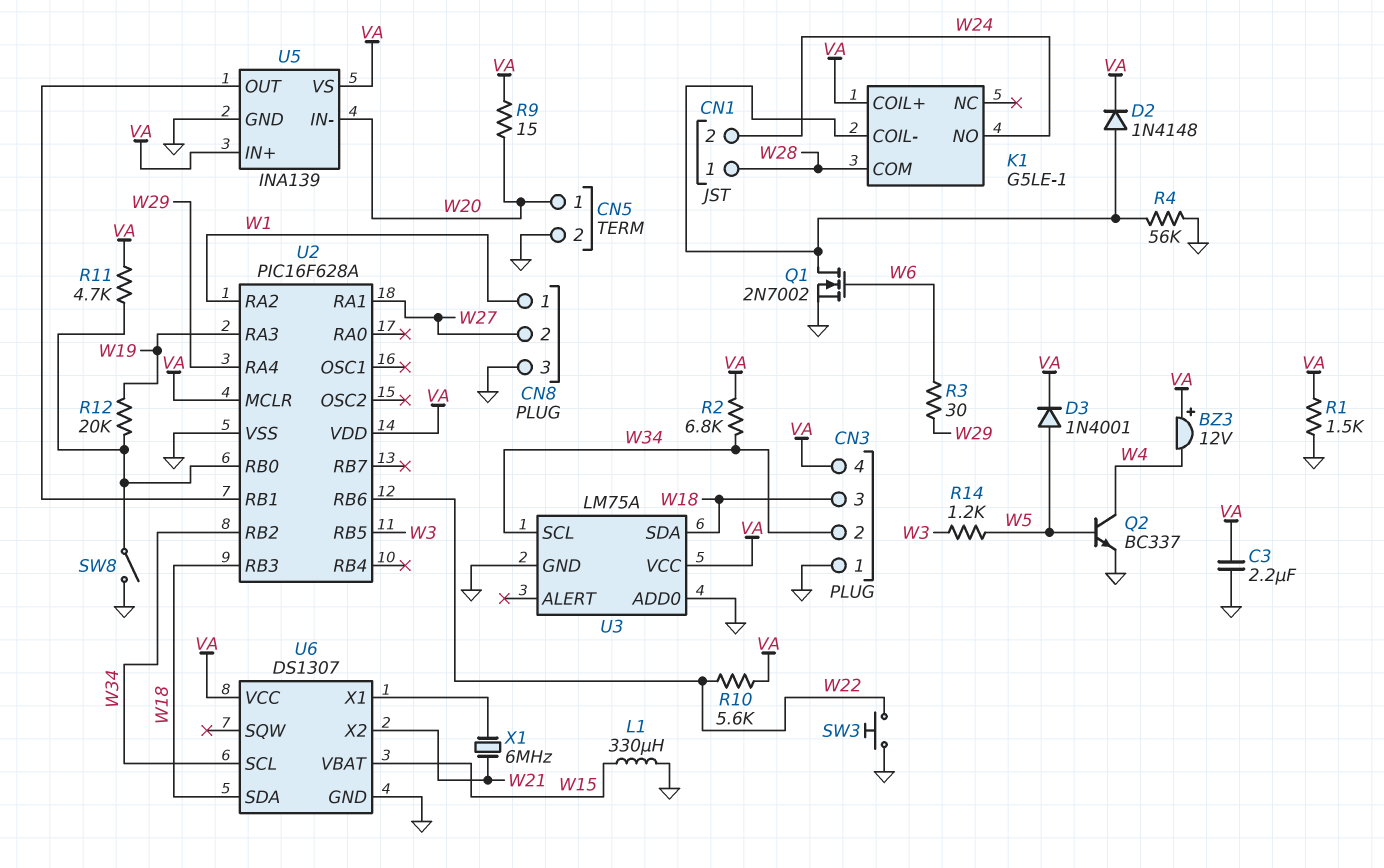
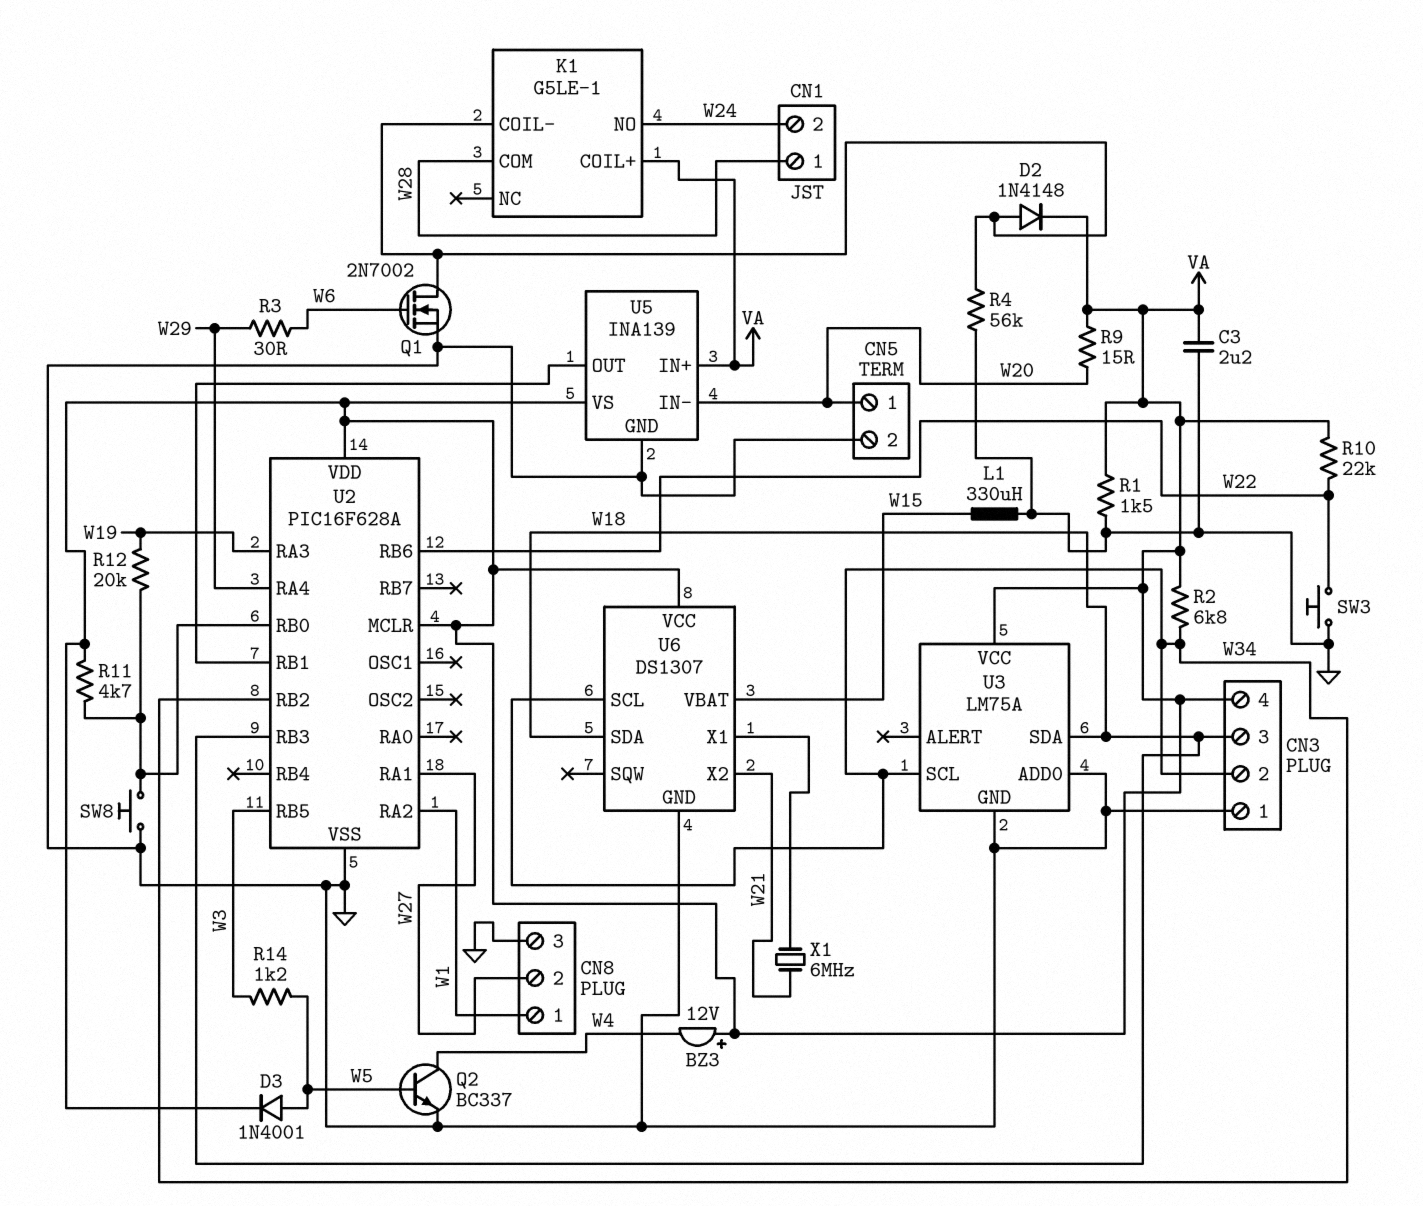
R10: 5.6k (VA, W22) -> 22k (VA, W22)
SW8: switch (GND, U2/RB0) -> button (GND, U2/RB0)

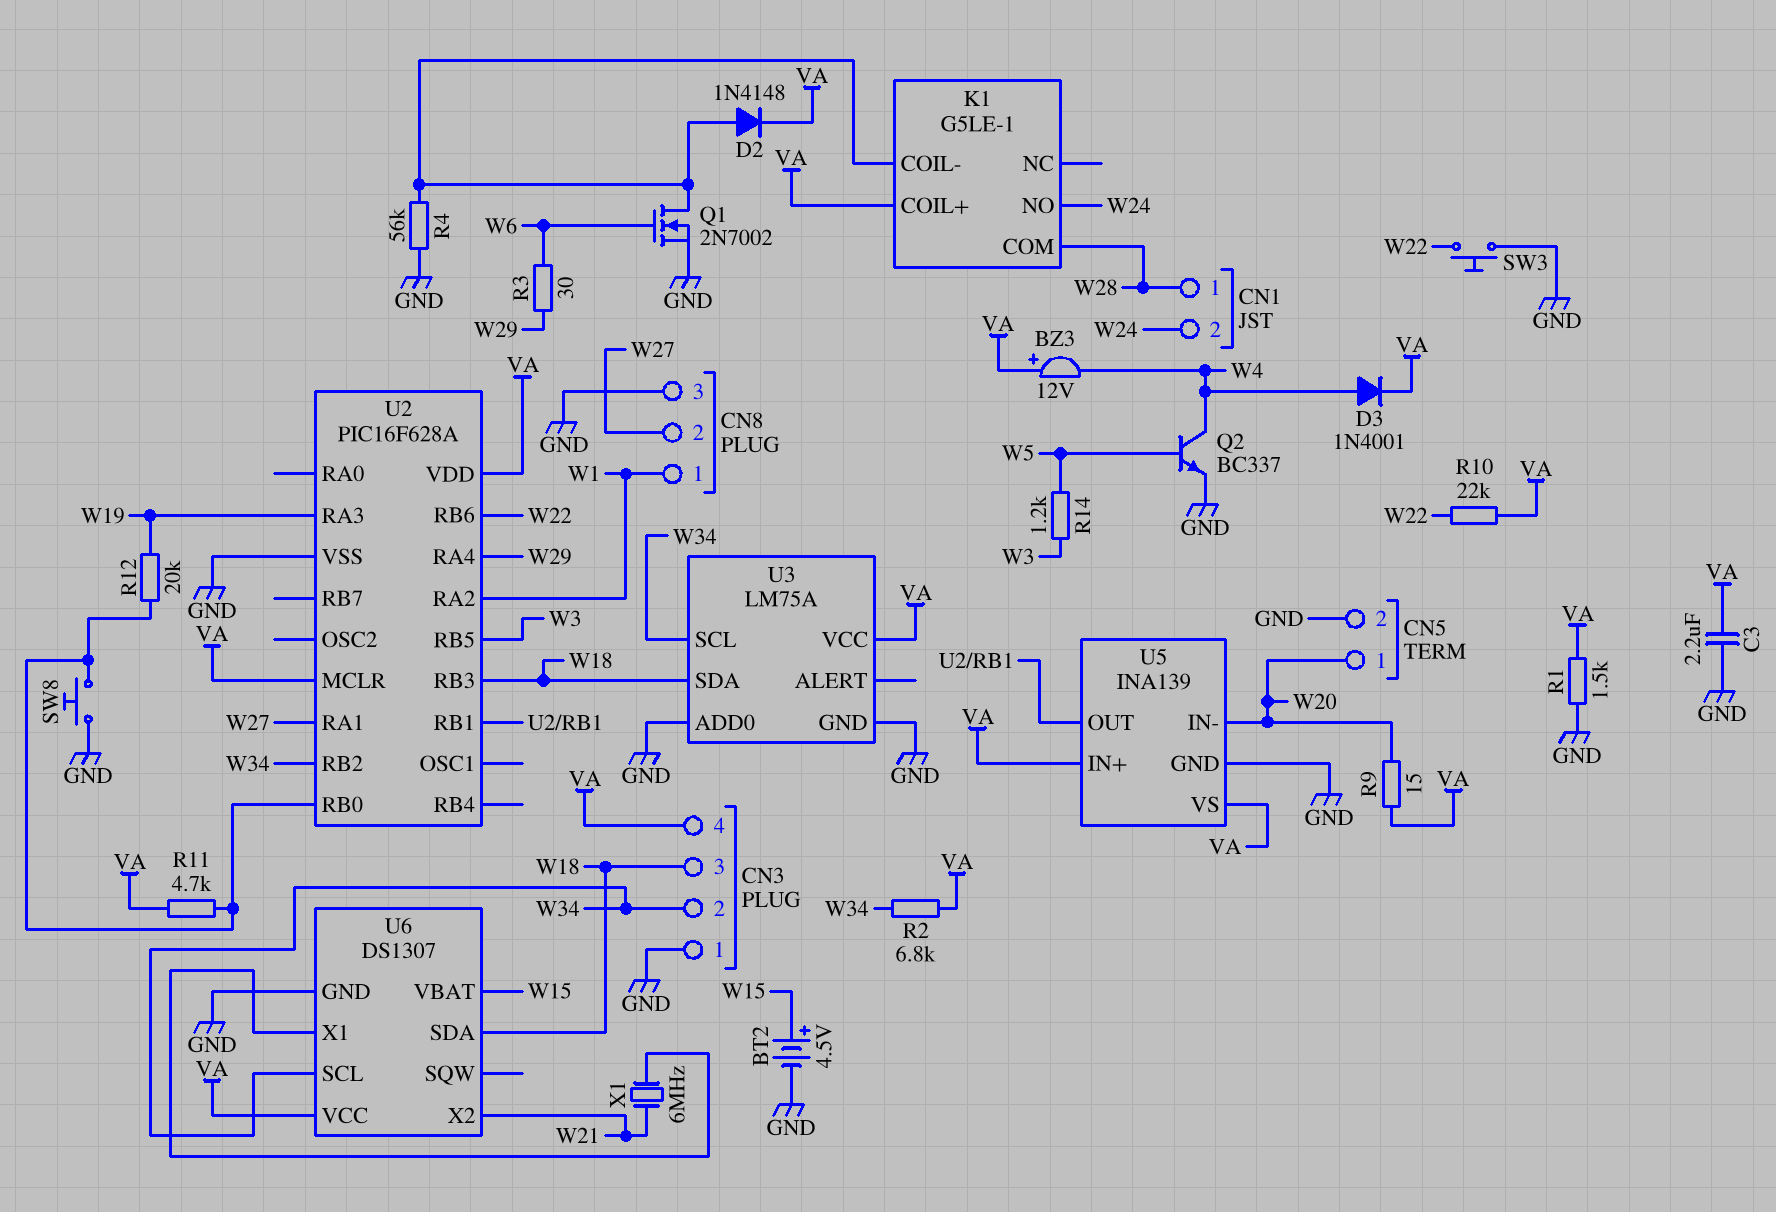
BT2: none -> 4.5V (plus W15, minus GND)
D3: diode 1N4001 (A W5, K VA) -> diode 1N4001 (A W4, K VA)
L1: 330uH (GND, W15) -> none

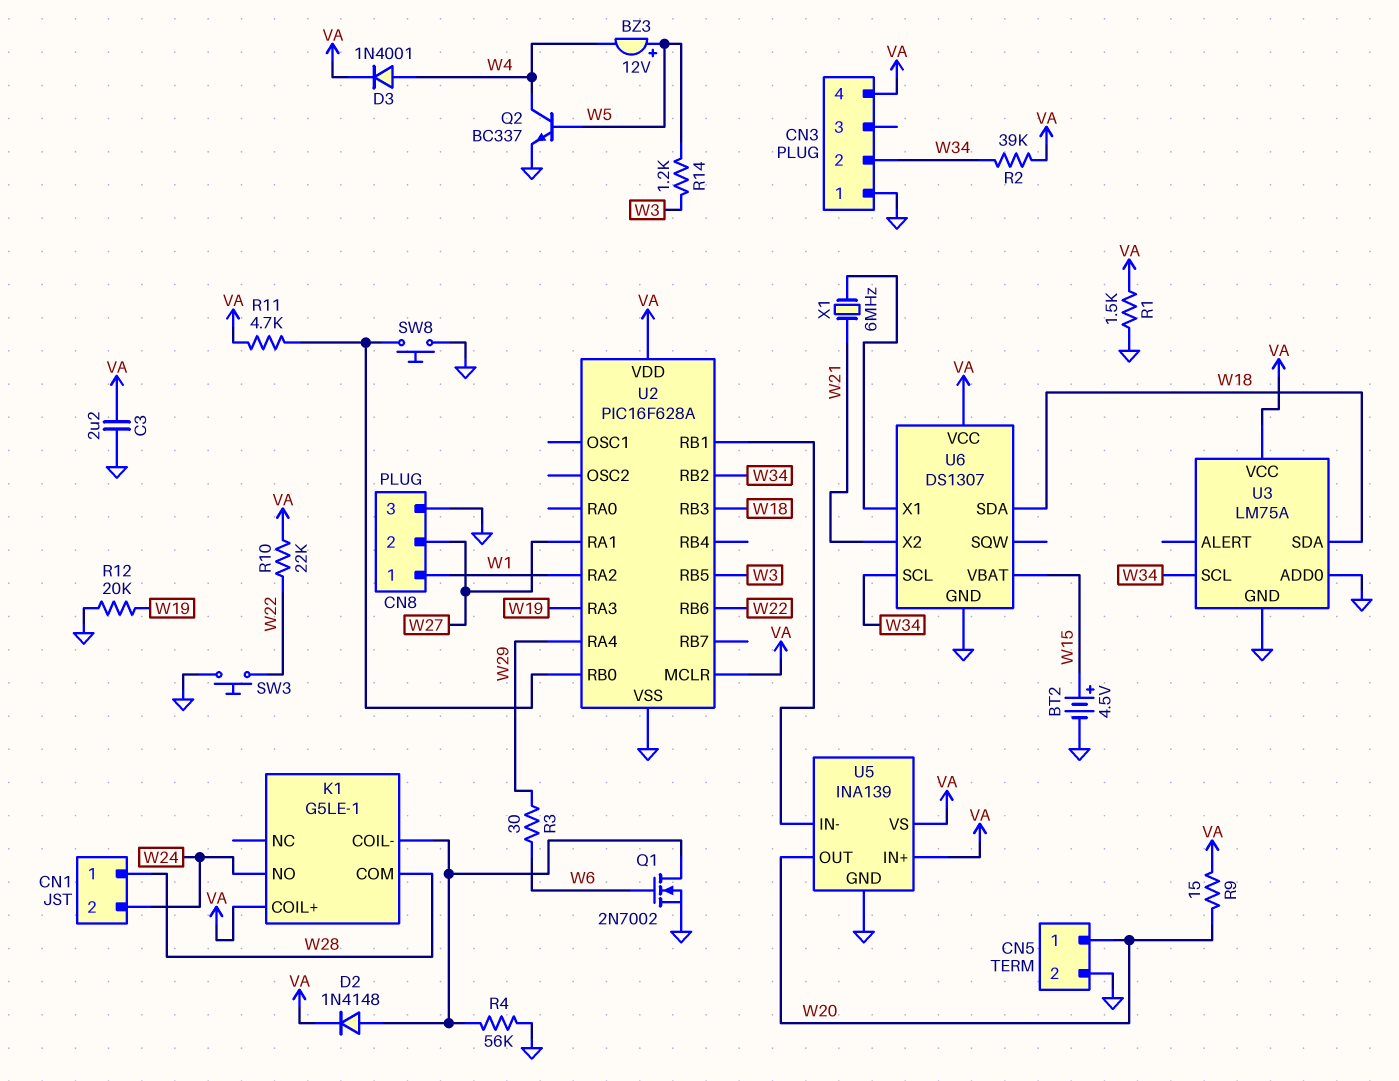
BZ3: buzzer 12V (plus VA, minus W4) -> buzzer 12V (plus W5, minus W4)
CN3 pin 3: W18 -> none
R2: 6.8k (VA, W34) -> 39k (VA, W34)
R12: 20k (U2/RB0, W19) -> 20k (GND, W19)
U5 pin IN-: W20 -> U2/RB1
U5 pin OUT: U2/RB1 -> W20

